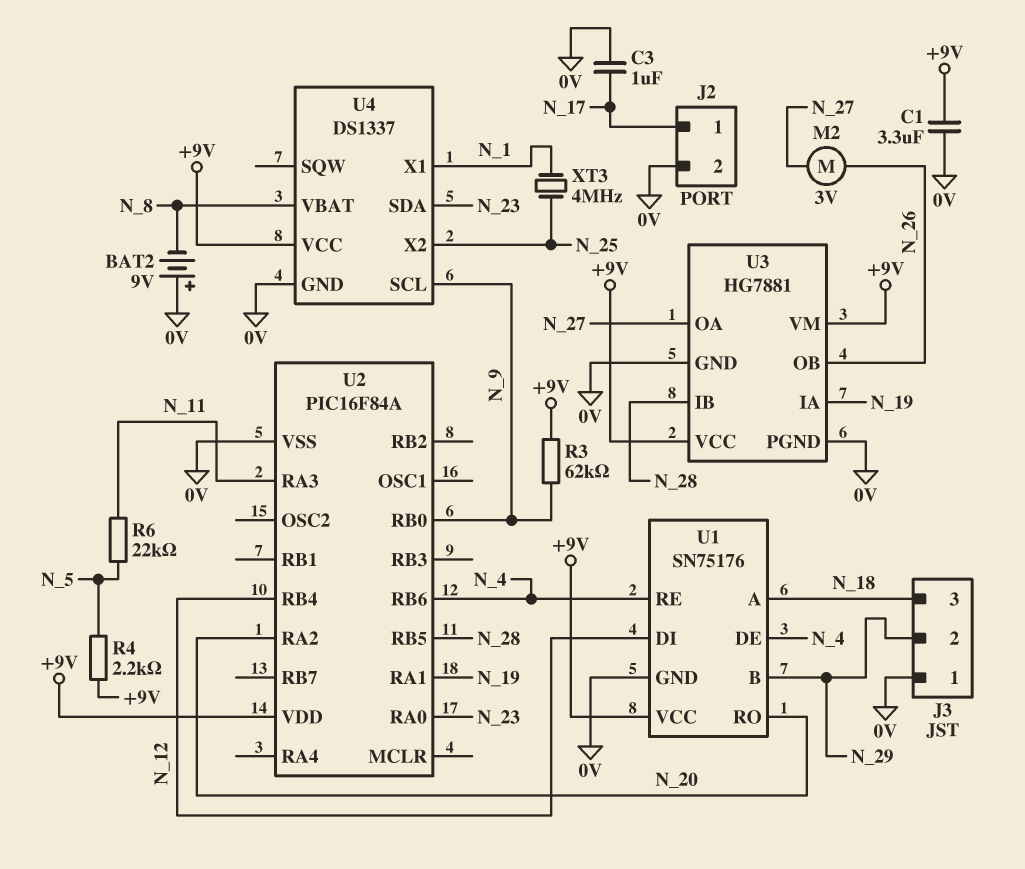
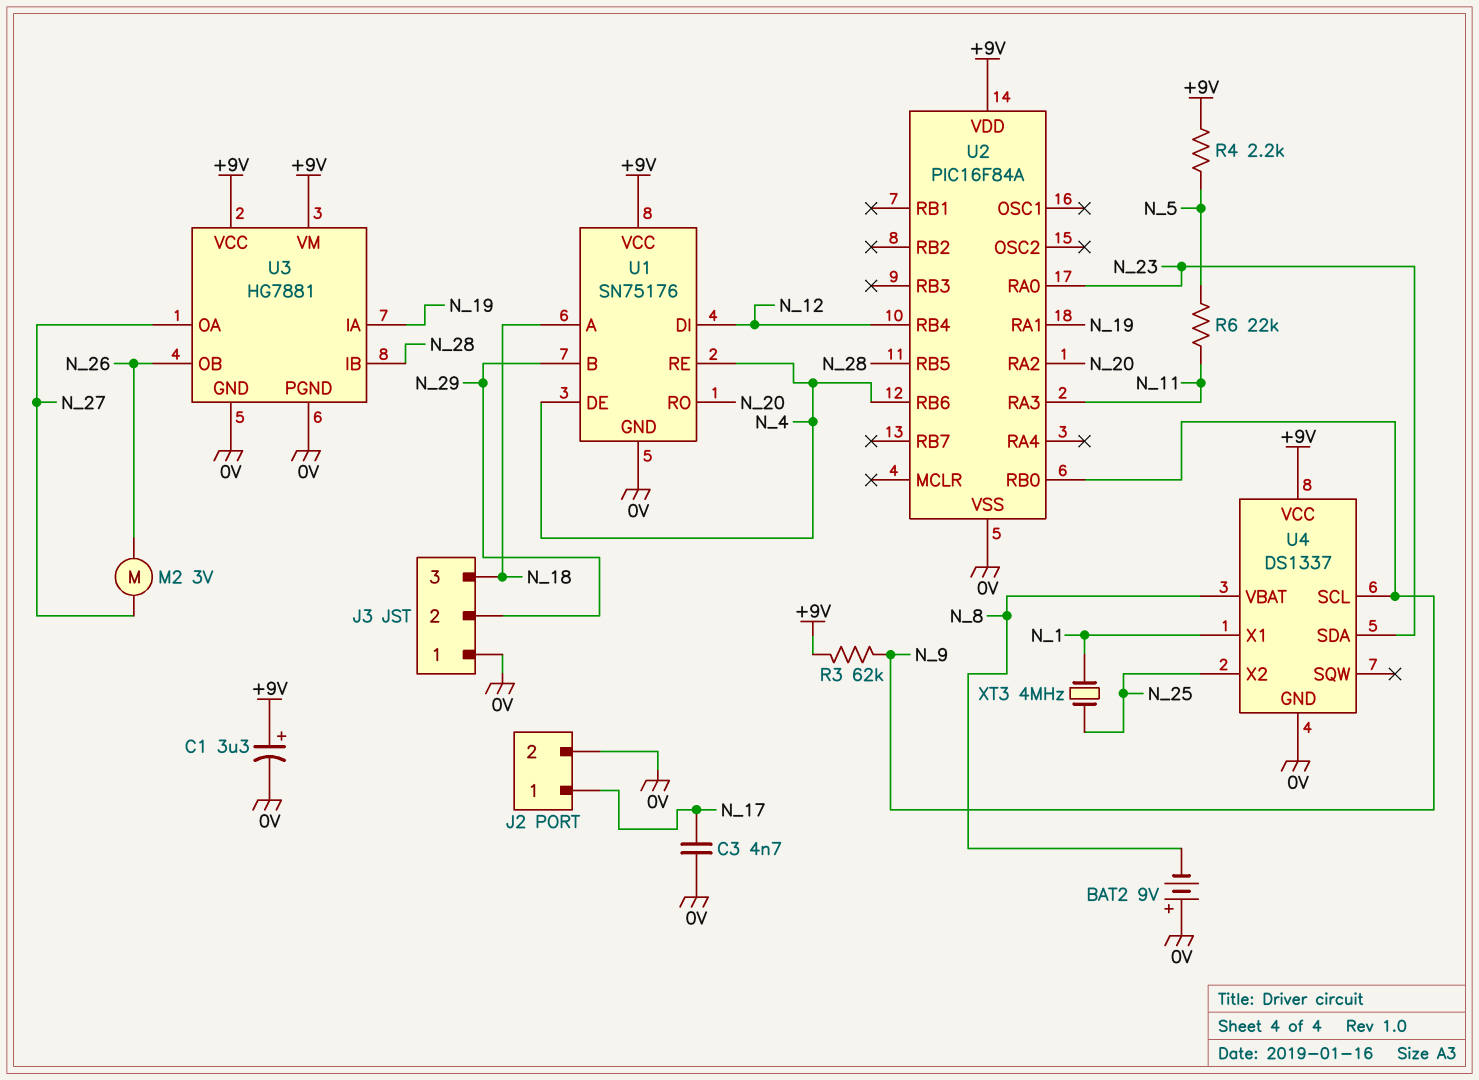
C1: 3.3uF (+9V, 0V) -> 3.3uF (plus +9V, minus 0V)
C3: 1uF (0V, N_17) -> 4.7nF (0V, N_17)

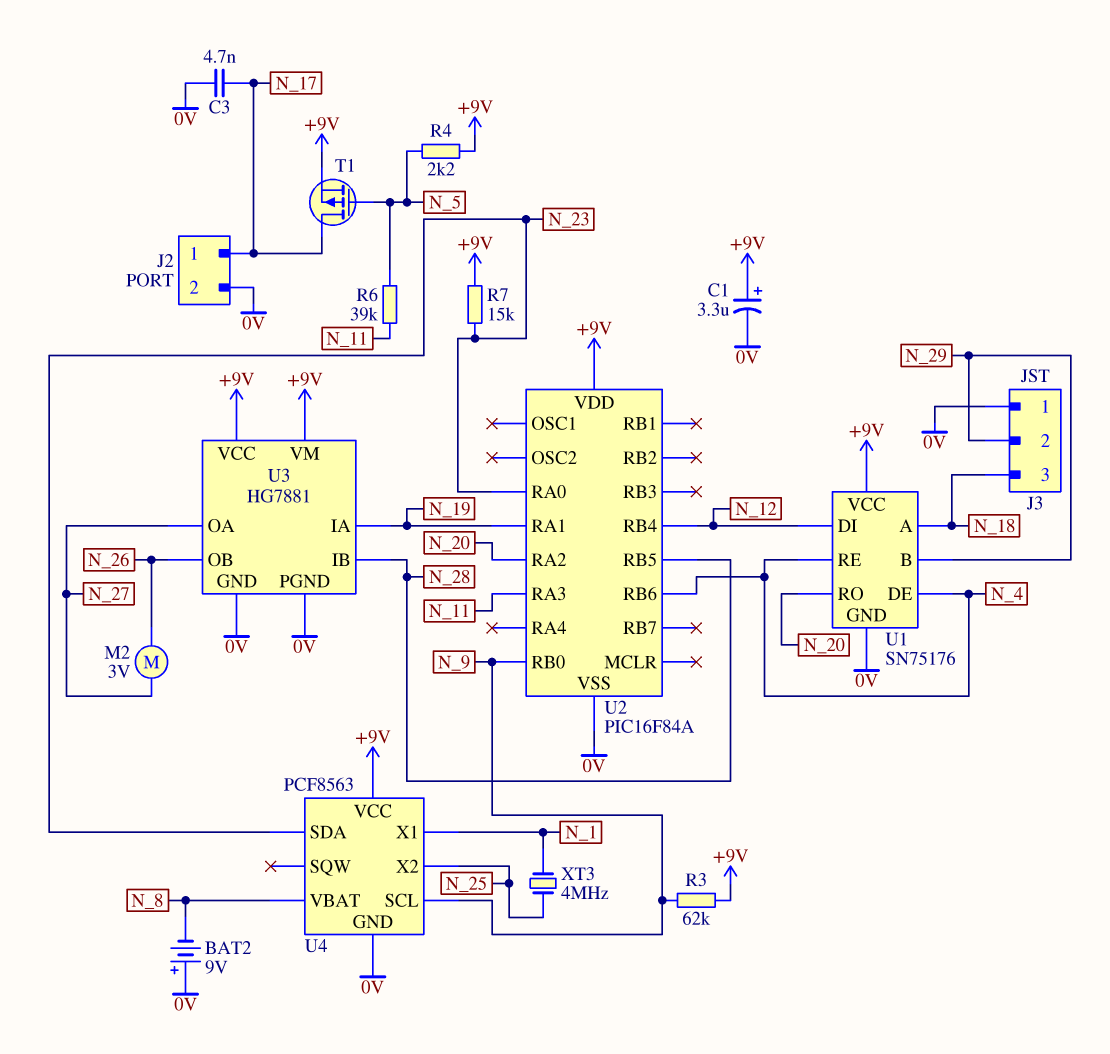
R6: 22k (N_5, N_11) -> 39k (N_5, N_11)
R7: none -> 15k (+9V, N_23)
T1: none -> PMOS (G N_5, D N_17, S +9V)
U4: DS1337 -> PCF8563

